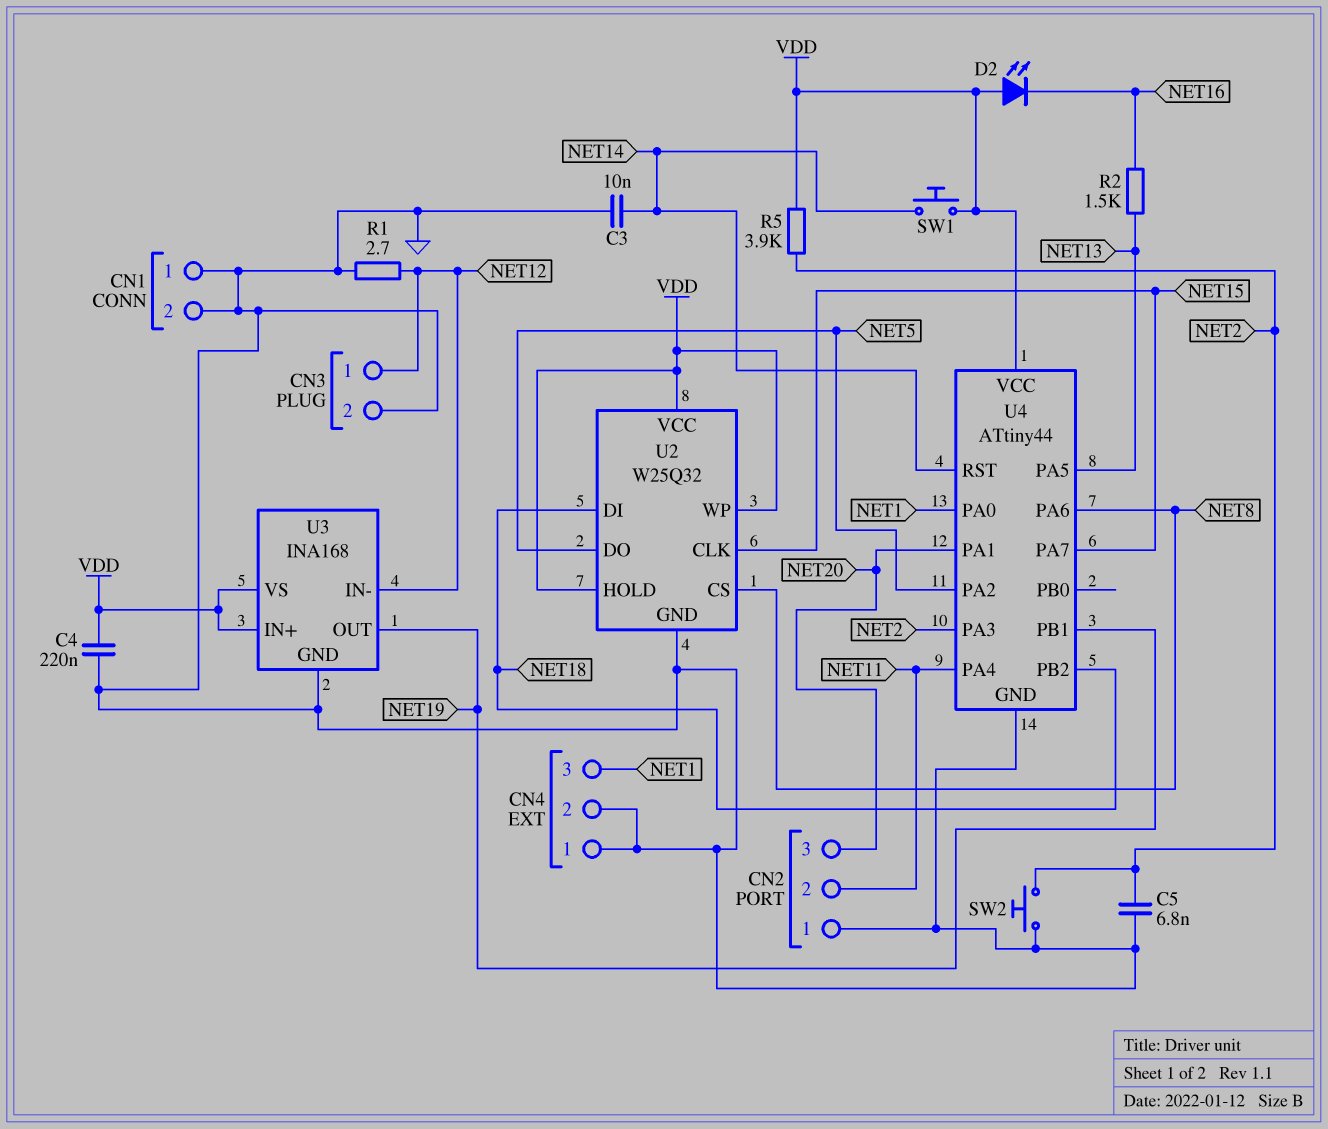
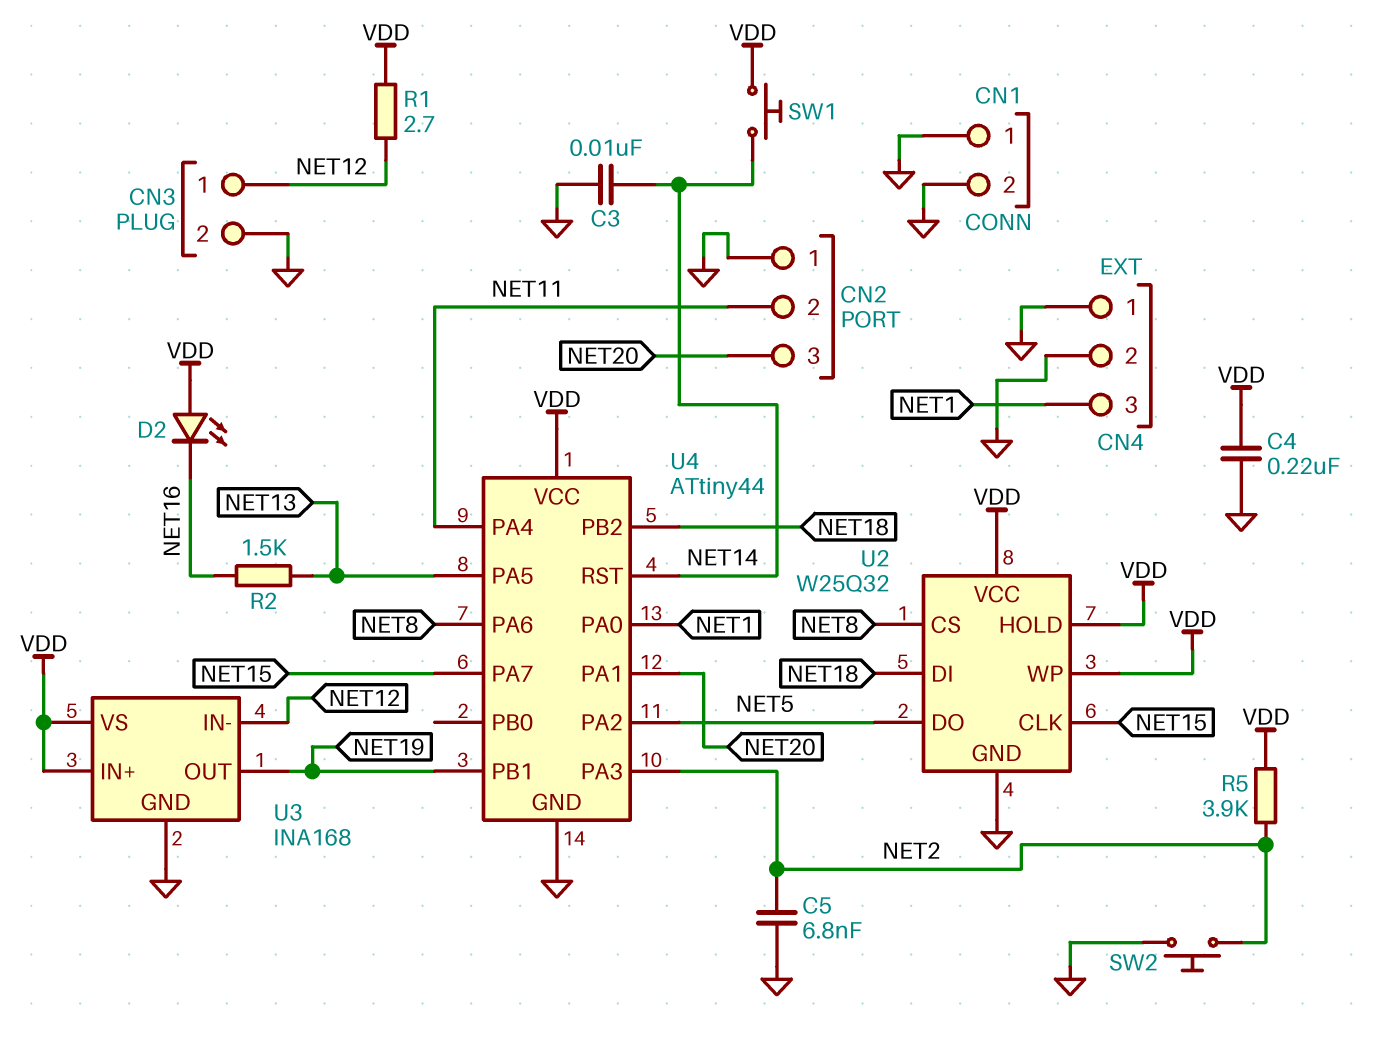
R1: 2.7 (GND, NET12) -> 2.7 (NET12, VDD)

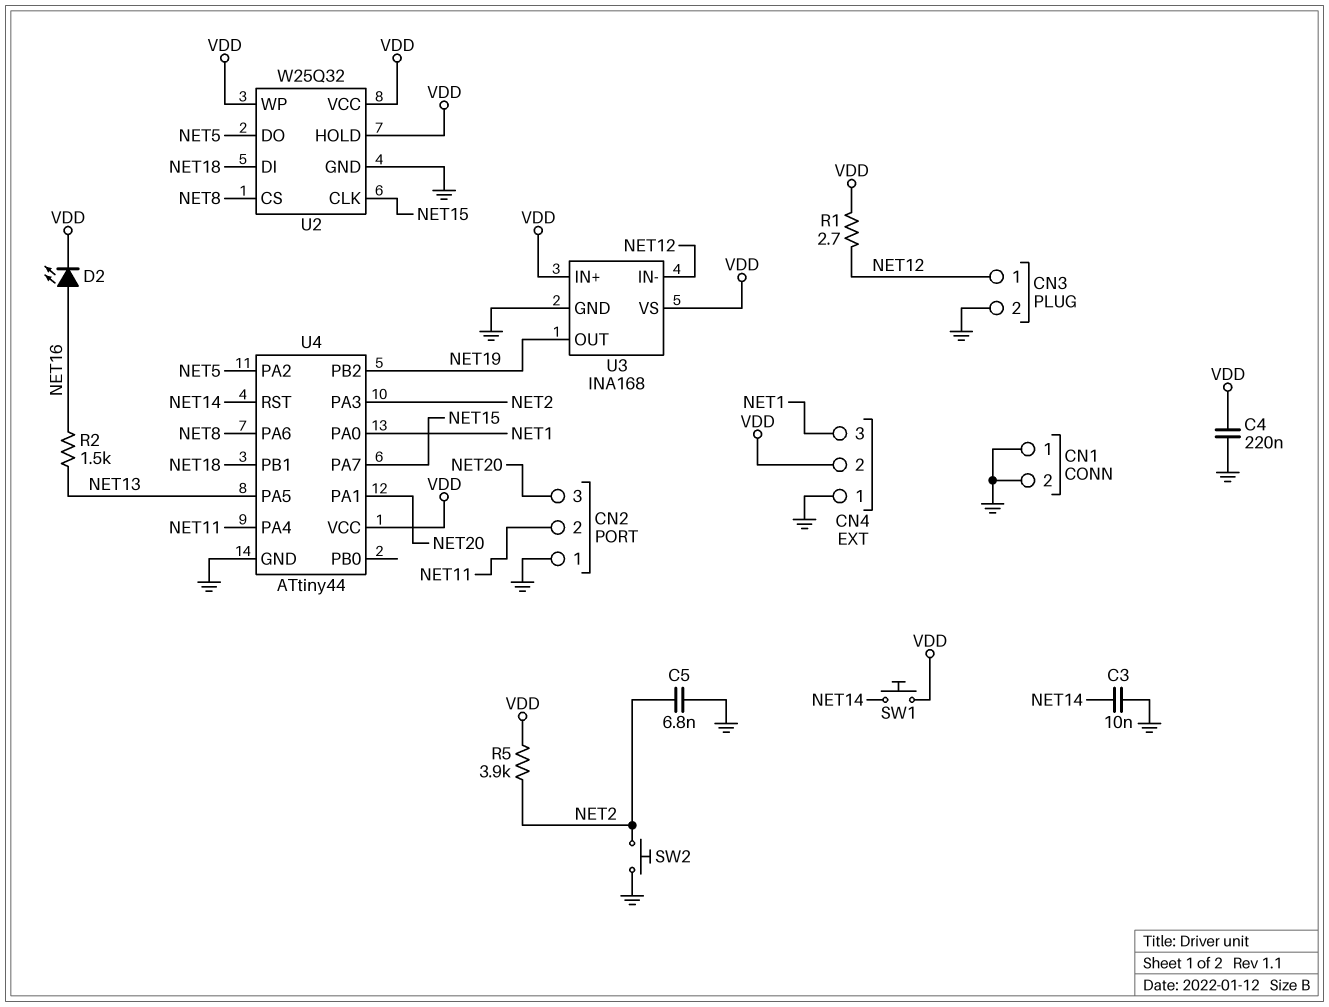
CN4 pin 2: GND -> VDD
D2: LED (A VDD, K NET16) -> LED (A NET16, K VDD)
U4 pin PB1: NET19 -> NET18
U4 pin PB2: NET18 -> NET19

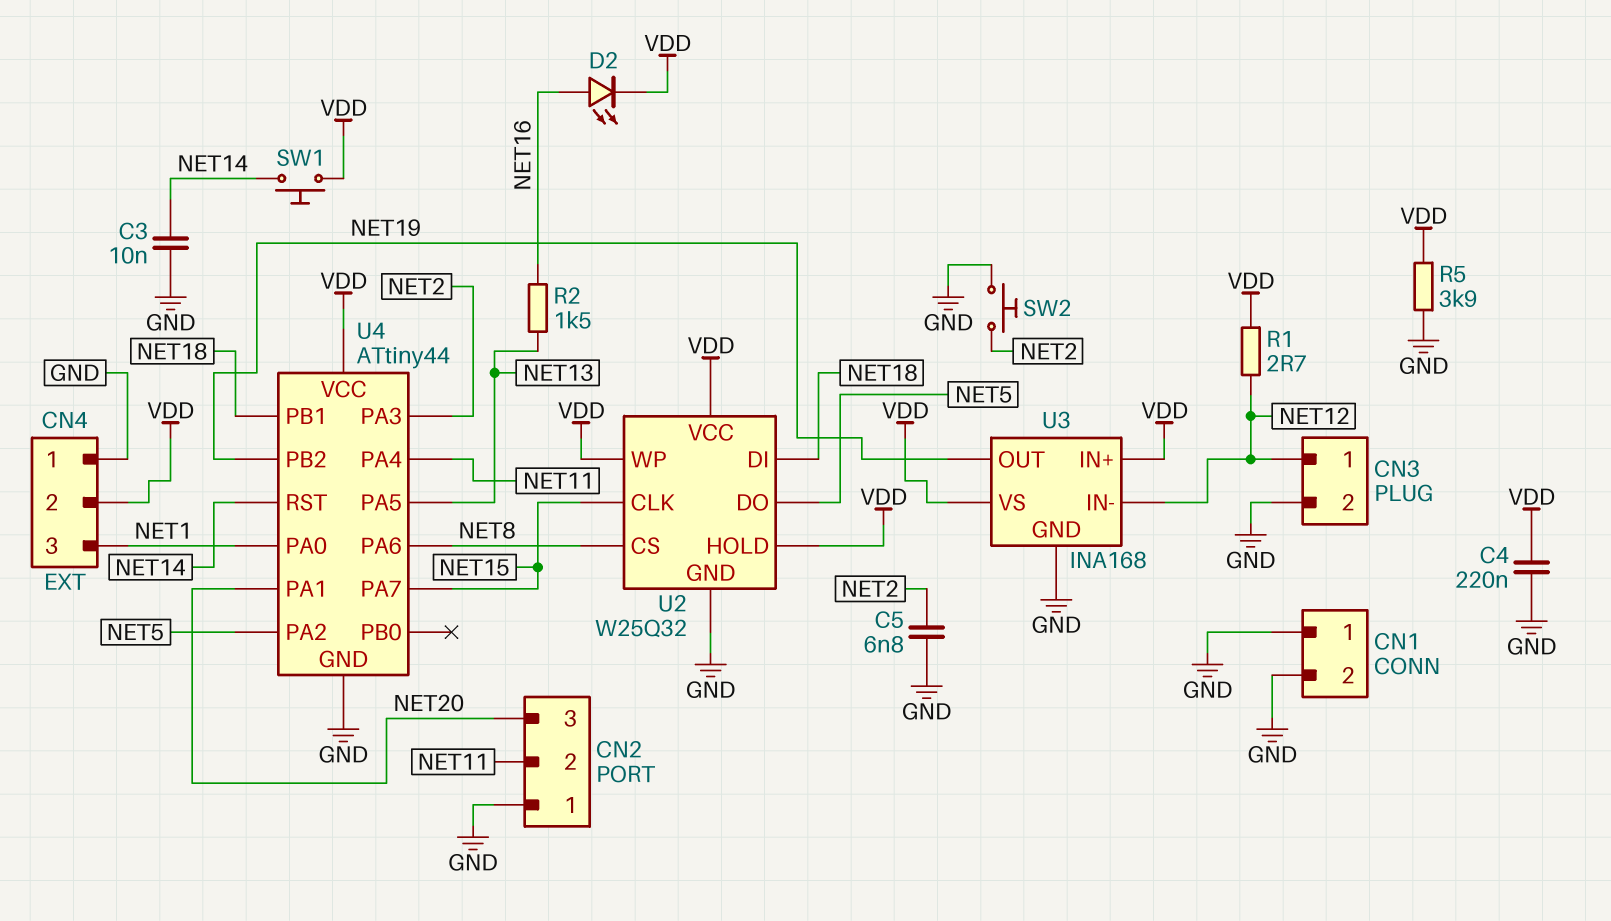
R5: 3.9k (NET2, VDD) -> 3.9k (GND, VDD)

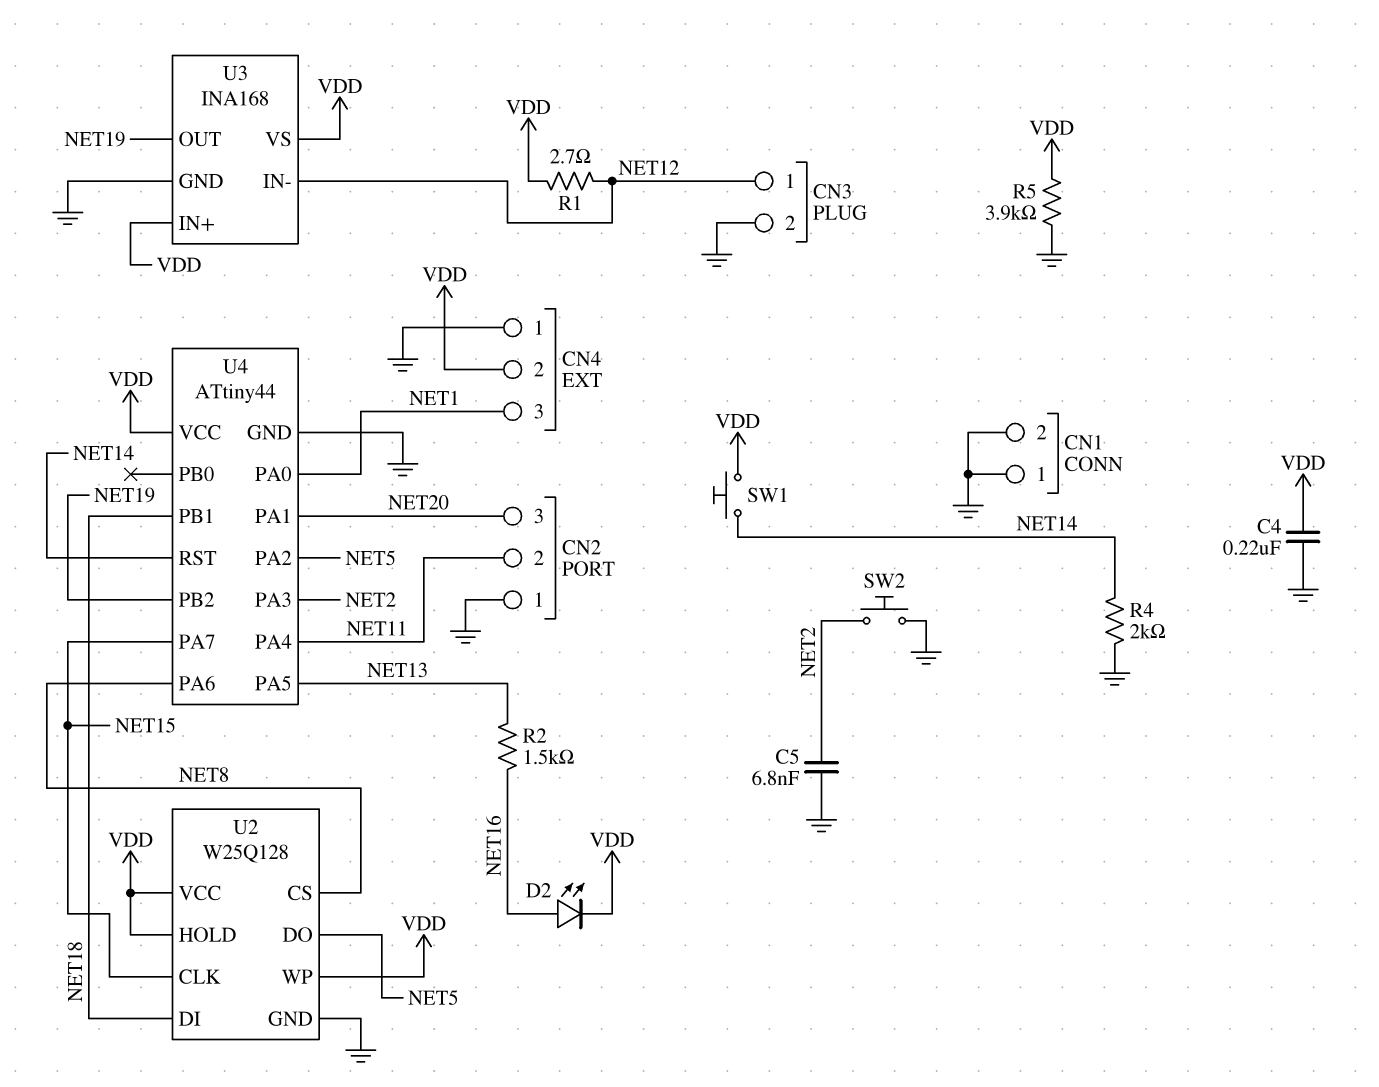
C3: 10nF (GND, NET14) -> none
R4: none -> 2k (GND, NET14)
U2: W25Q32 -> W25Q128

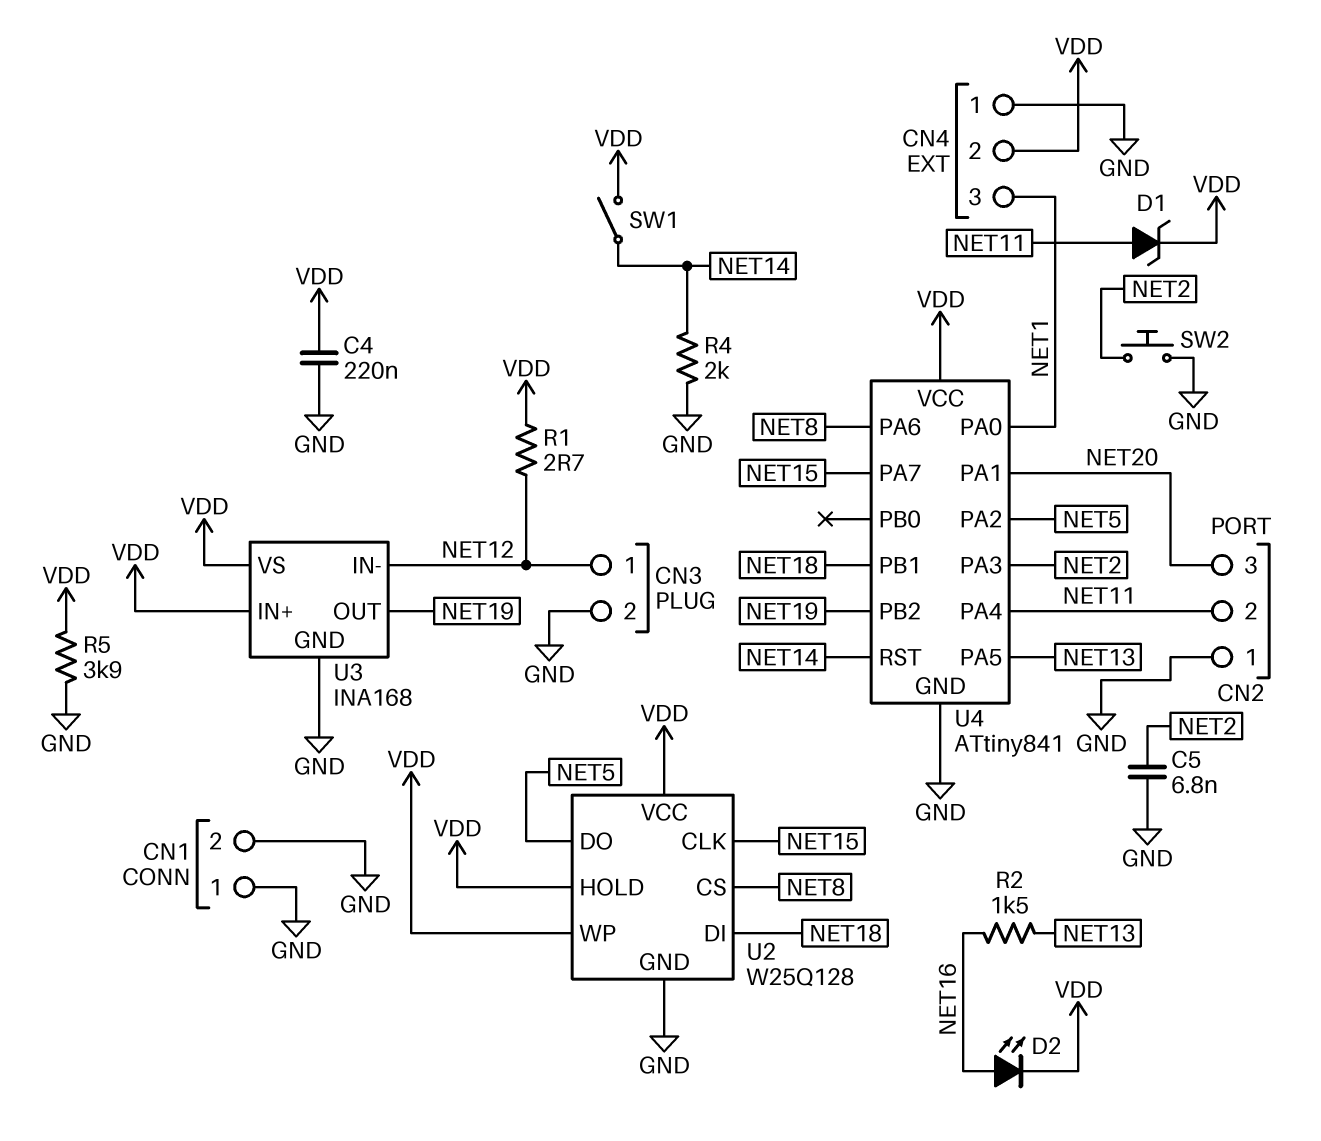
D1: none -> zener (A NET11, K VDD)
SW1: button (NET14, VDD) -> switch (NET14, VDD)
U4: ATtiny44 -> ATtiny841

